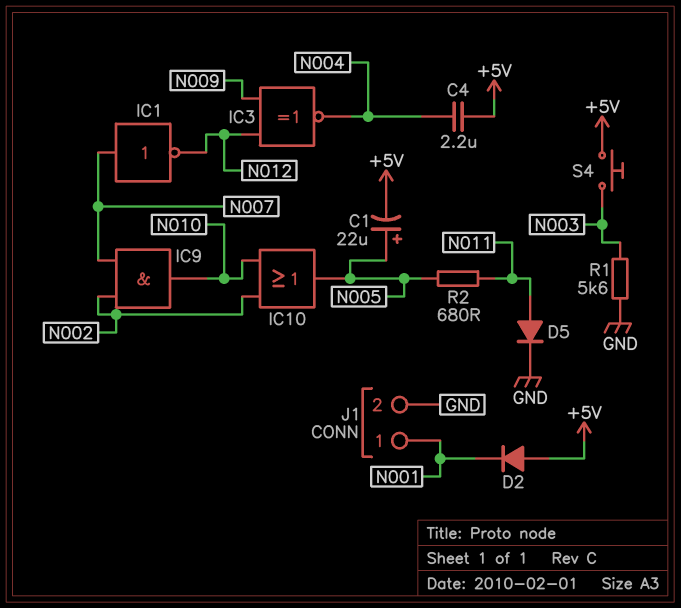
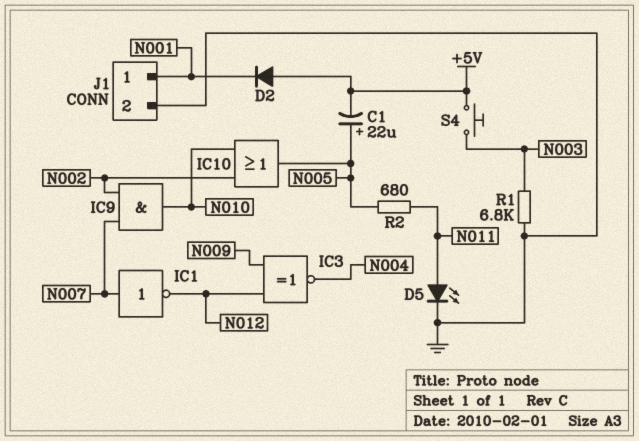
C4: 2.2uF (+5V, N004) -> none
D5: diode (A N011, K GND) -> LED (A N011, K GND)
R1: 5.6k (GND, N003) -> 6.8k (GND, N003)

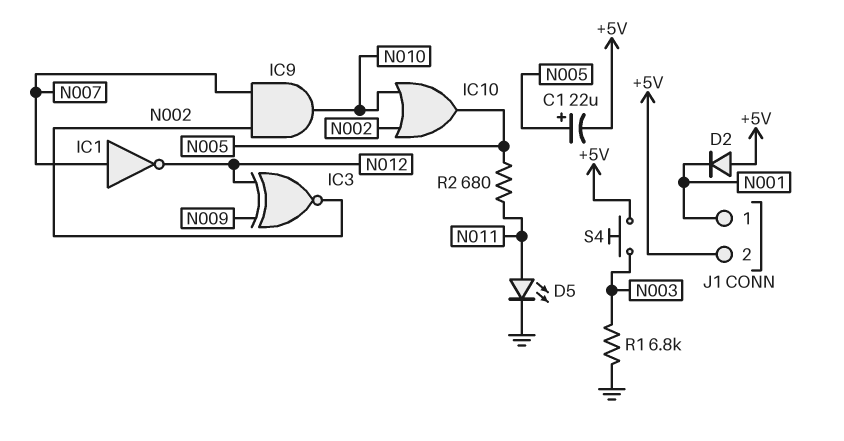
IC3: XNOR (in N009, in N012, out N004) -> XNOR (in N009, in N012, out N002)
J1 pin 2: GND -> +5V

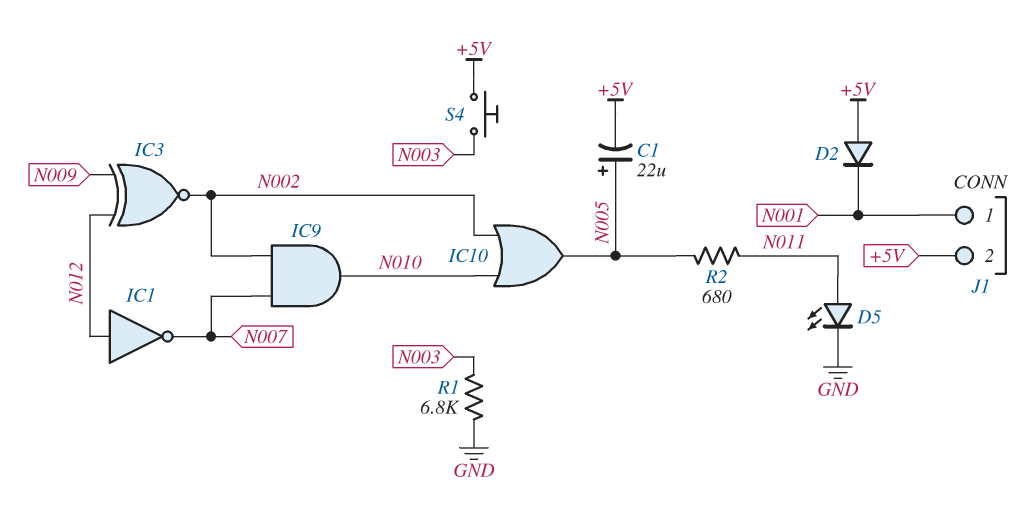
IC1: NOT (in N007, out N012) -> NOT (in N012, out N007)

